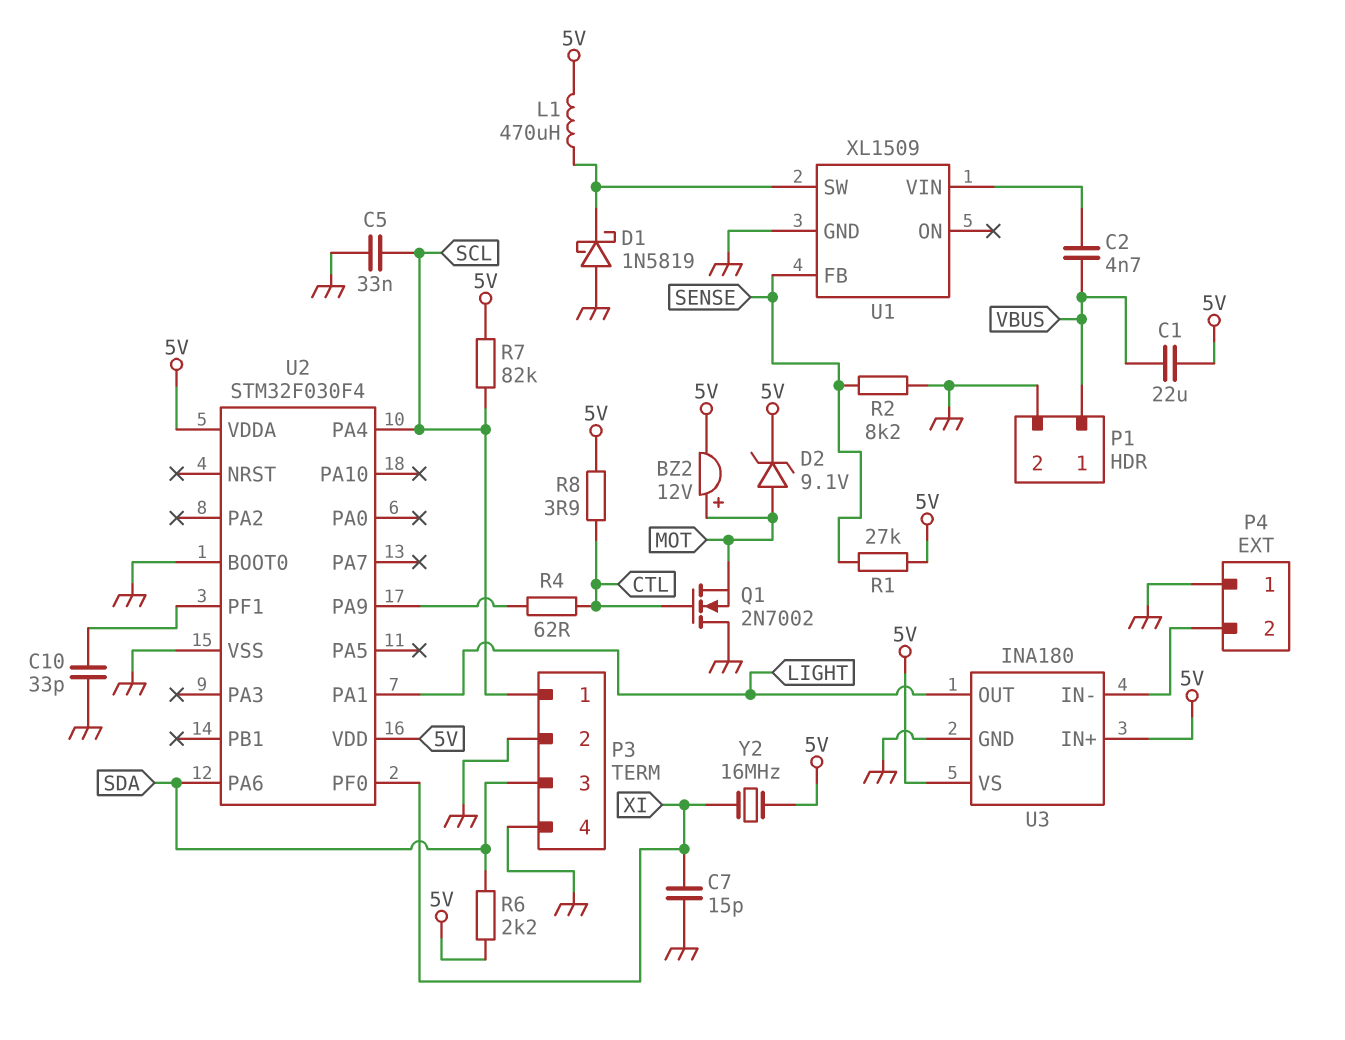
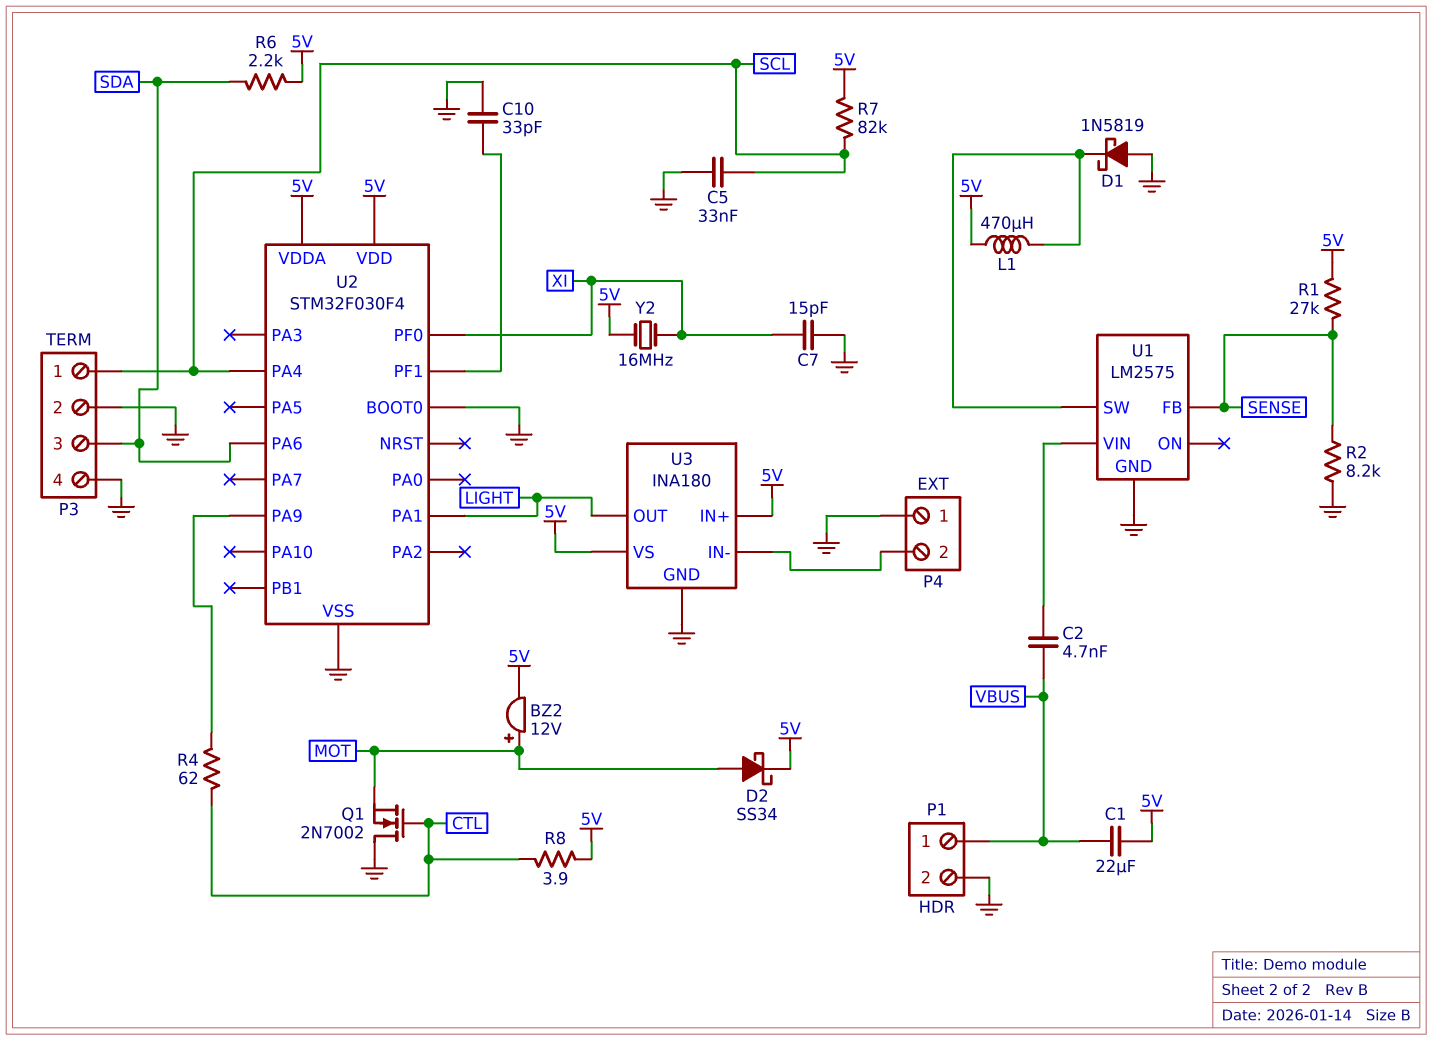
D2: zener 9.1V (A MOT, K 5V) -> schottky SS34 (A MOT, K 5V)
U1: XL1509 -> LM2575

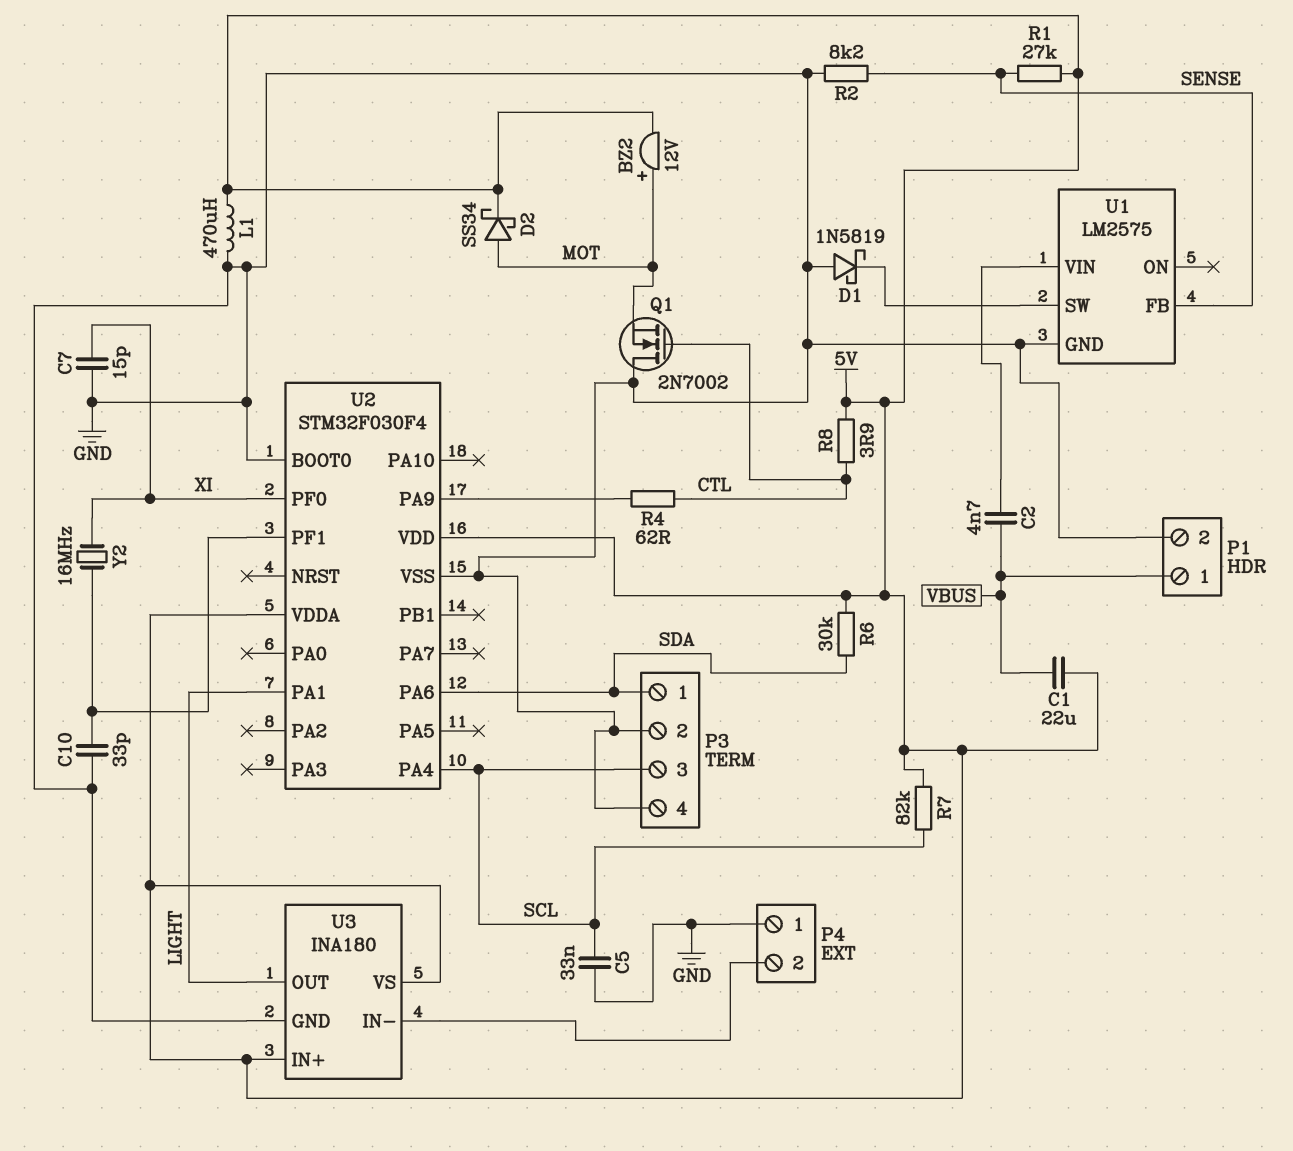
L1: 470uH (5V, U1/SW) -> 470uH (5V, GND)
P3 pin 1: SCL -> SDA
P3 pin 3: SDA -> SCL
R6: 2.2k (5V, SDA) -> 30k (5V, SDA)
Y2: 16MHz (5V, XI) -> 16MHz (U2/PF1, XI)

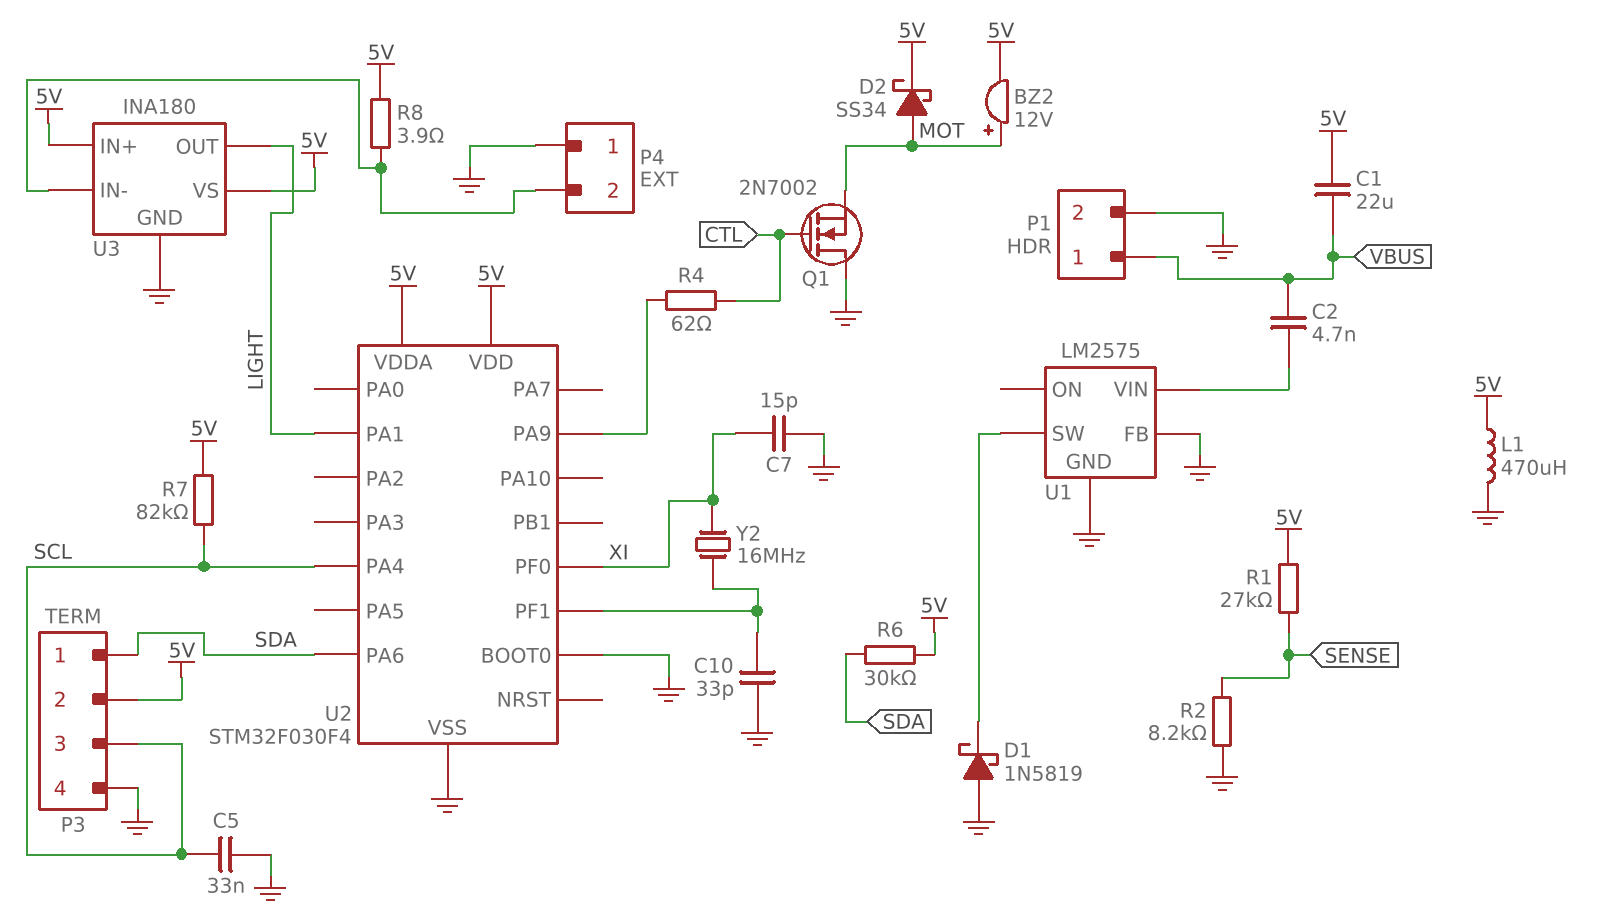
P3 pin 2: GND -> 5V
R8: 3.9 (5V, CTL) -> 3.9 (5V, P4/2)
U1 pin FB: SENSE -> GND

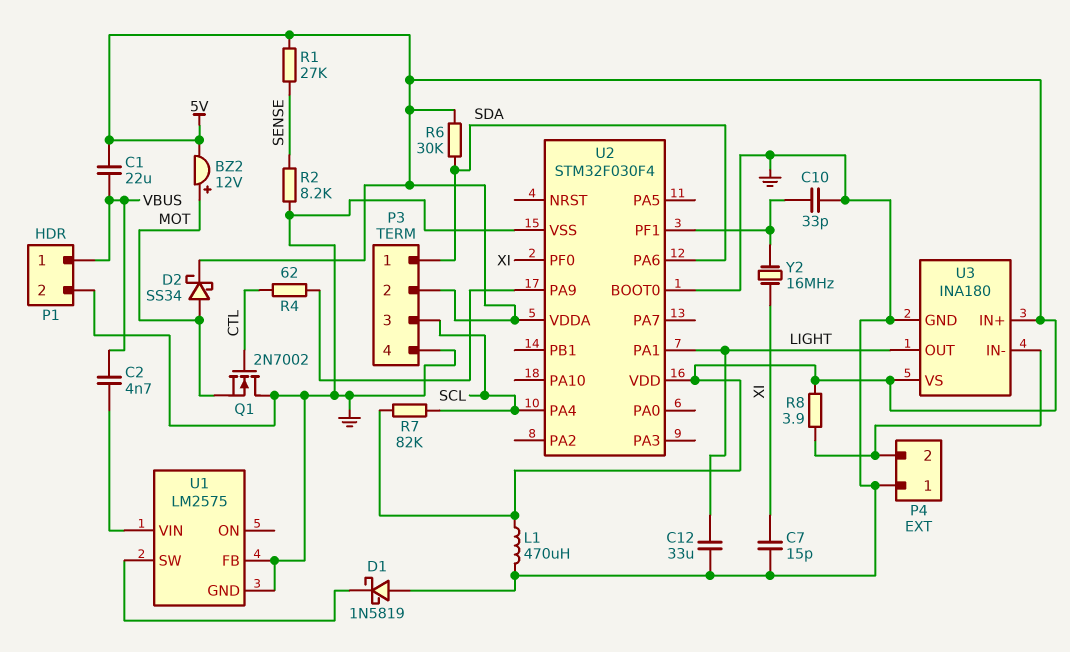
C5: 33nF (GND, SCL) -> none
C12: none -> 33uF (GND, LIGHT)

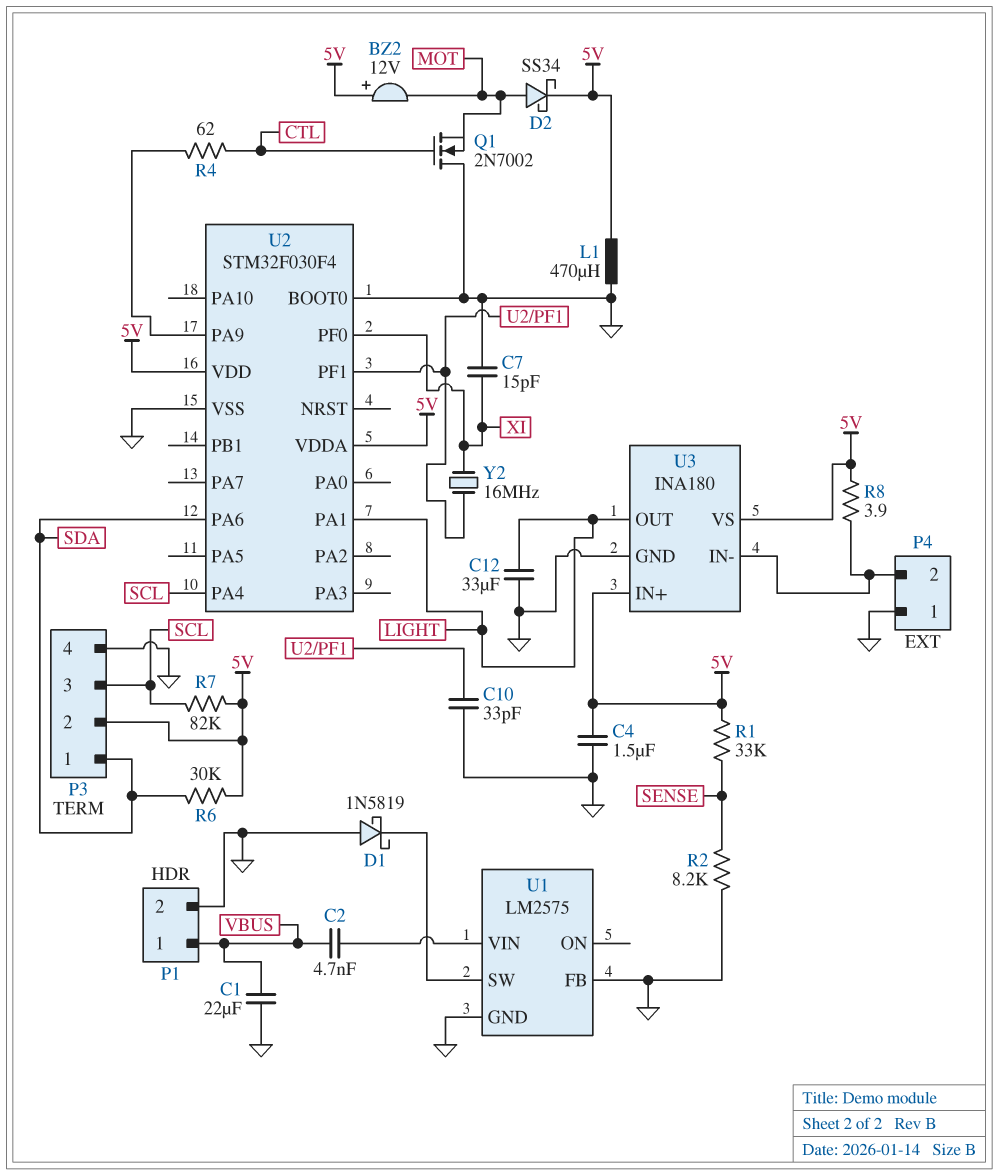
BZ2: buzzer 12V (plus MOT, minus 5V) -> buzzer 12V (plus 5V, minus MOT)
C1: 22uF (5V, VBUS) -> 22uF (GND, VBUS)
C4: none -> 1.5uF (5V, GND)
R1: 27k (5V, SENSE) -> 33k (5V, SENSE)

